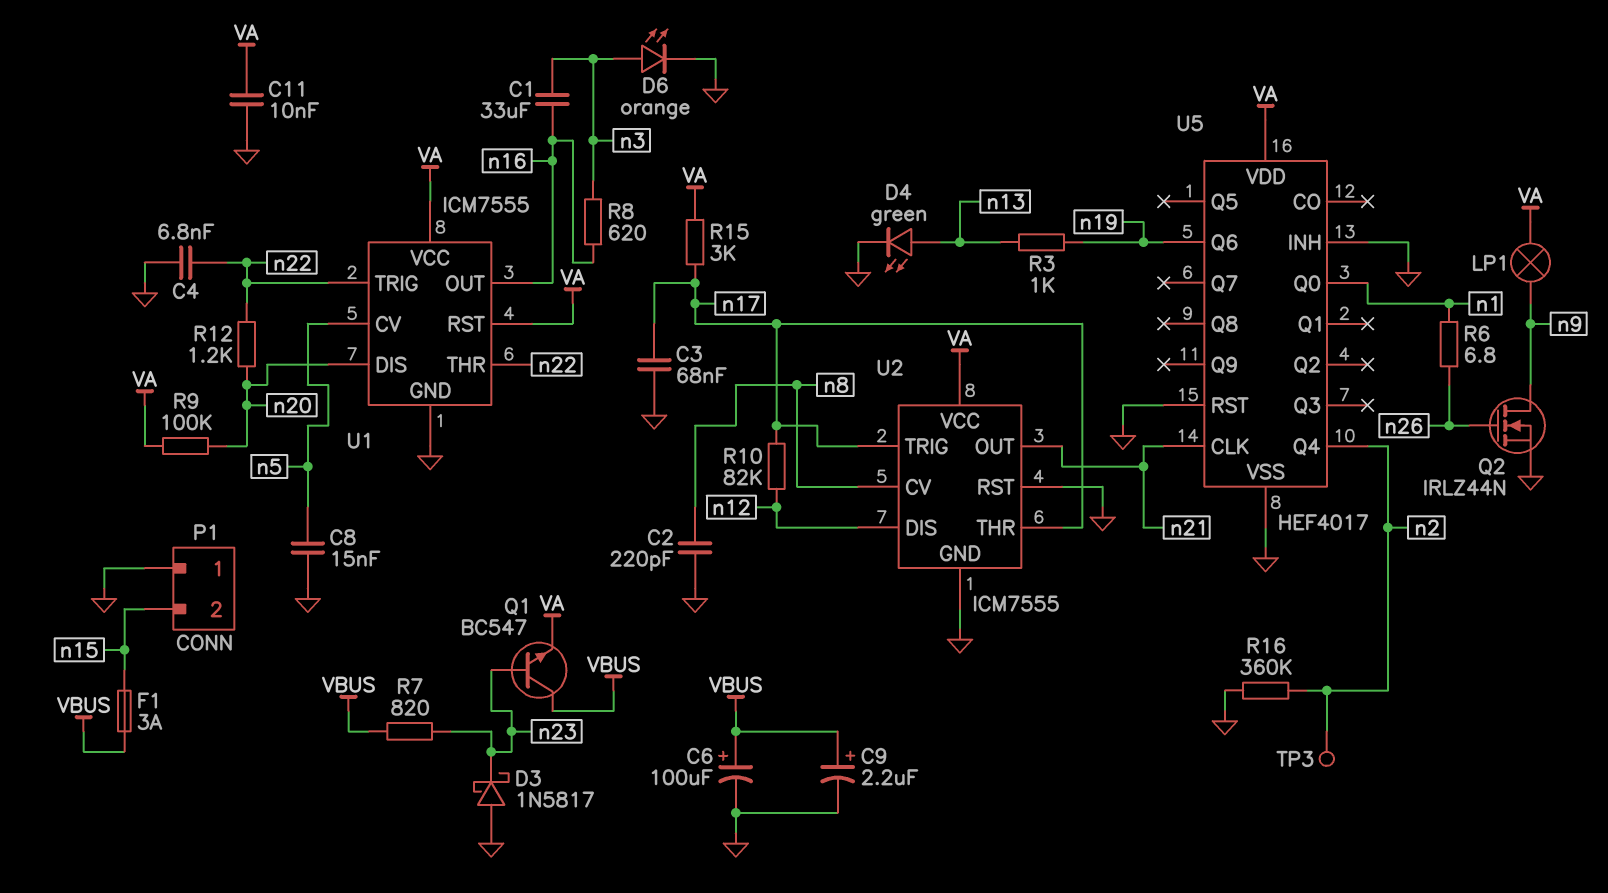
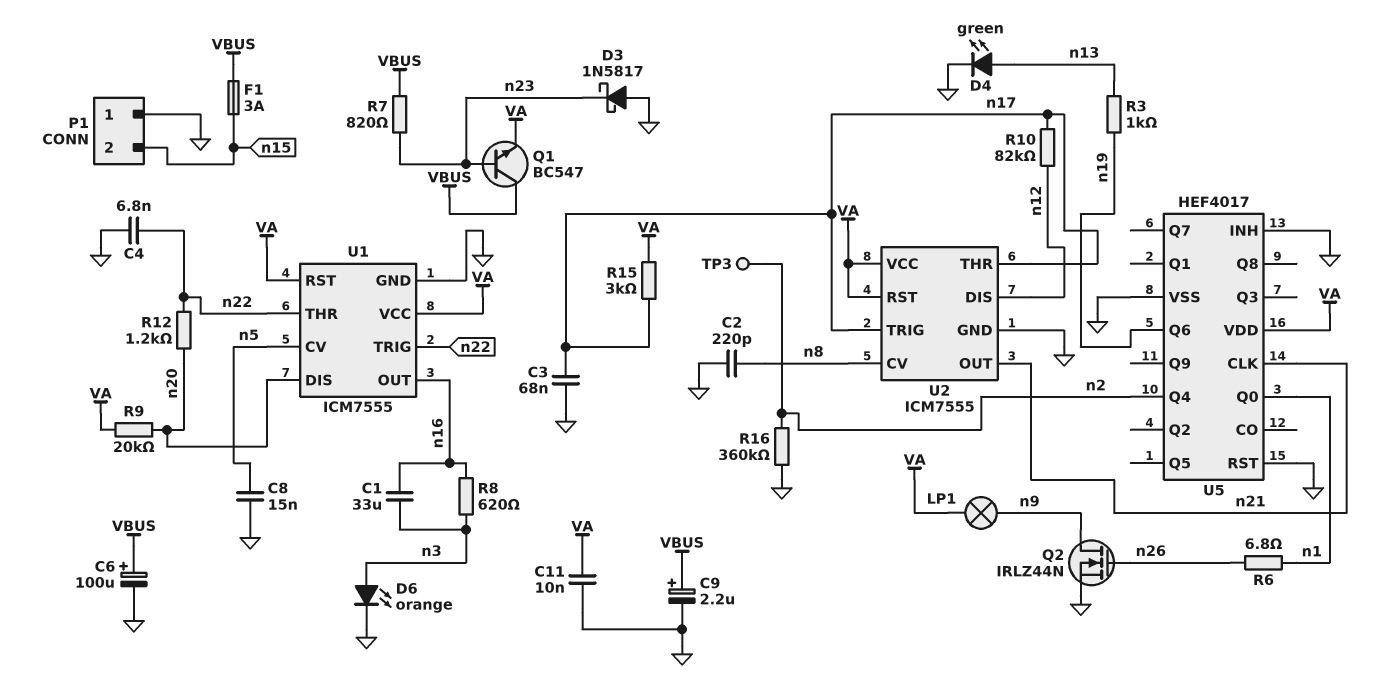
R9: 100k (VA, n20) -> 20k (VA, n20)
U2 pin RST: GND -> VA

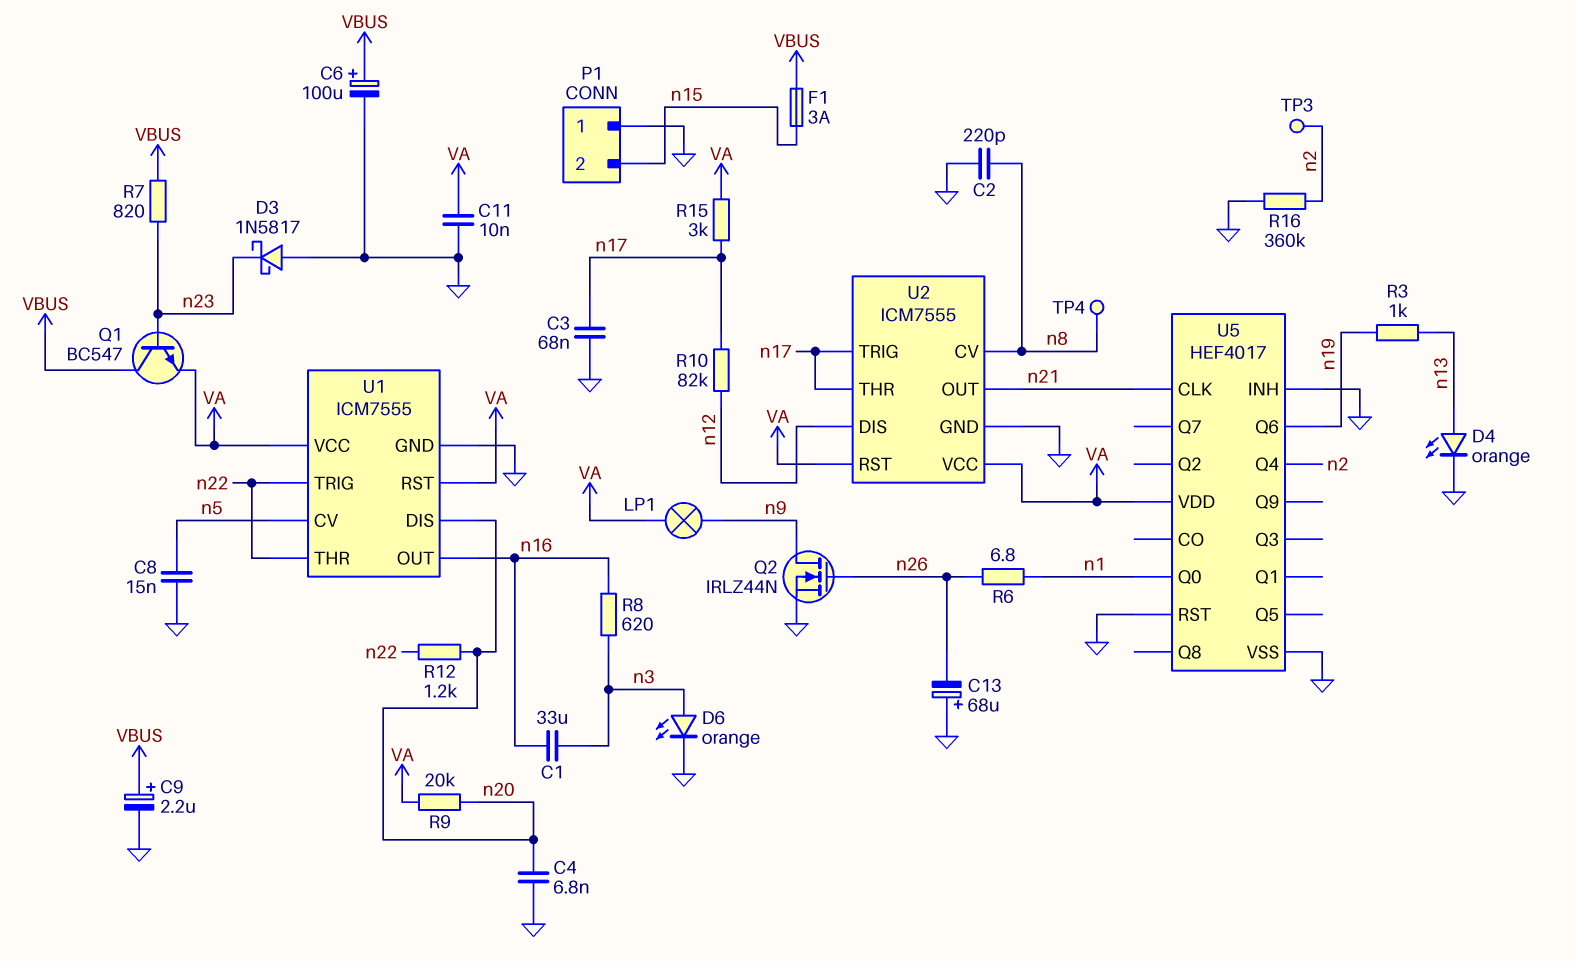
C4: 6.8nF (GND, n22) -> 6.8nF (GND, n20)
C13: none -> 68uF (plus GND, minus n26)
D4: LED green (A n13, K GND) -> LED orange (A n13, K GND)
TP4: none -> test point (n8)

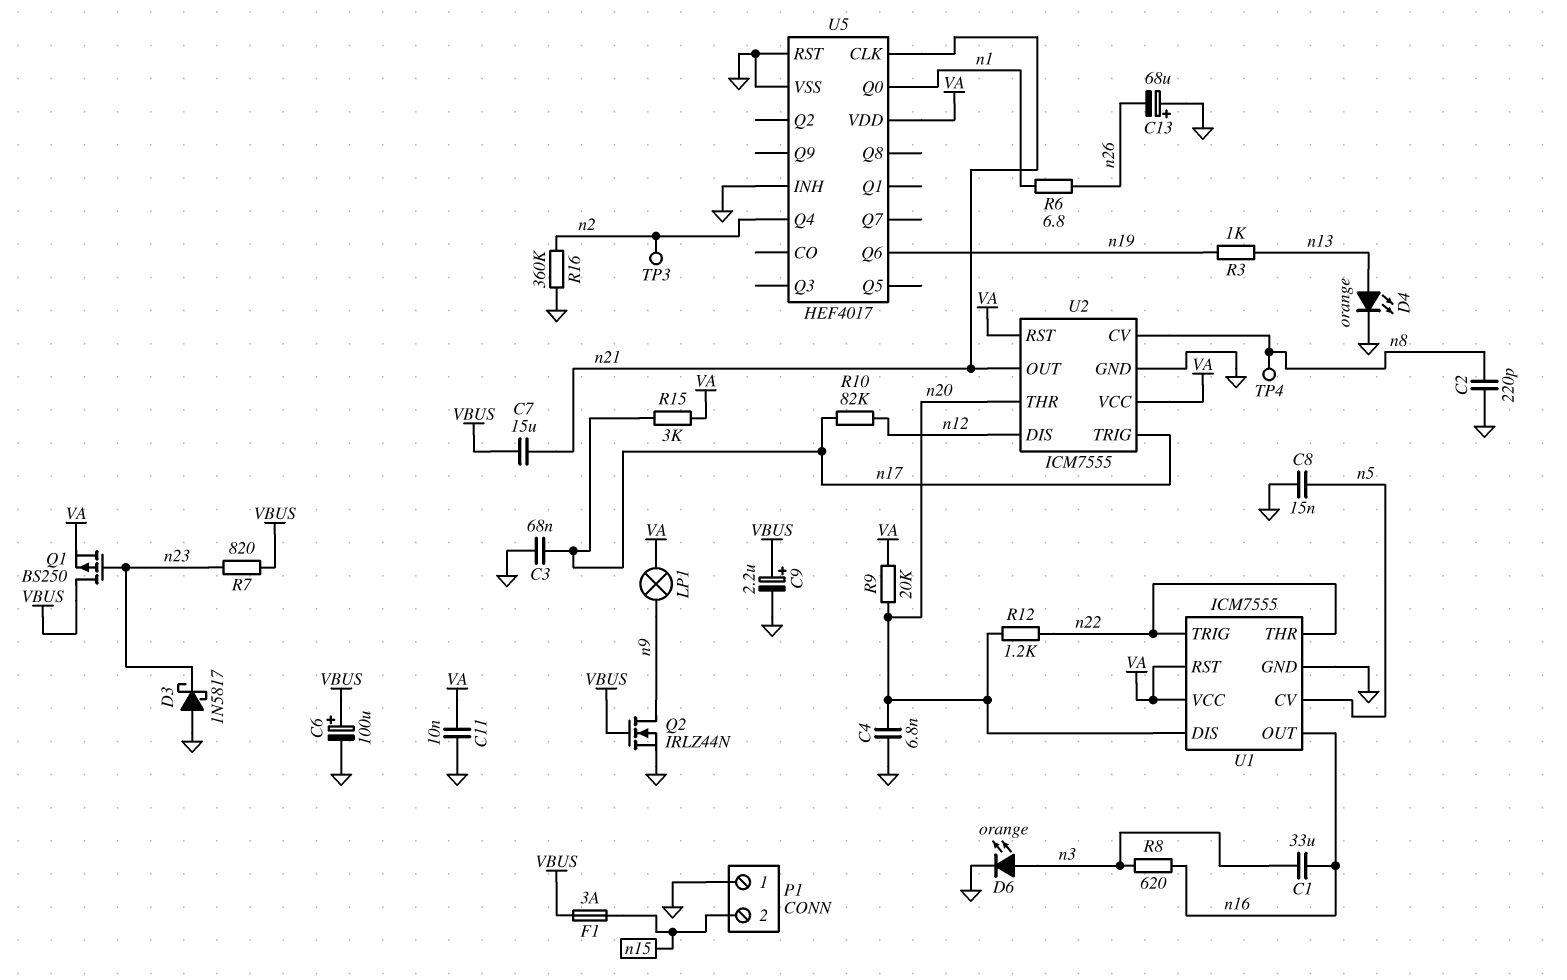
C7: none -> 15uF (VBUS, n21)
Q1: NPN BC547 (B n23, C VBUS, E VA) -> PMOS BS250 (G n23, D VBUS, S VA)
Q2: NMOS IRLZ44N (G n26, D n9, S GND) -> NMOS IRLZ44N (G VBUS, D n9, S GND)
U2 pin THR: n17 -> n20

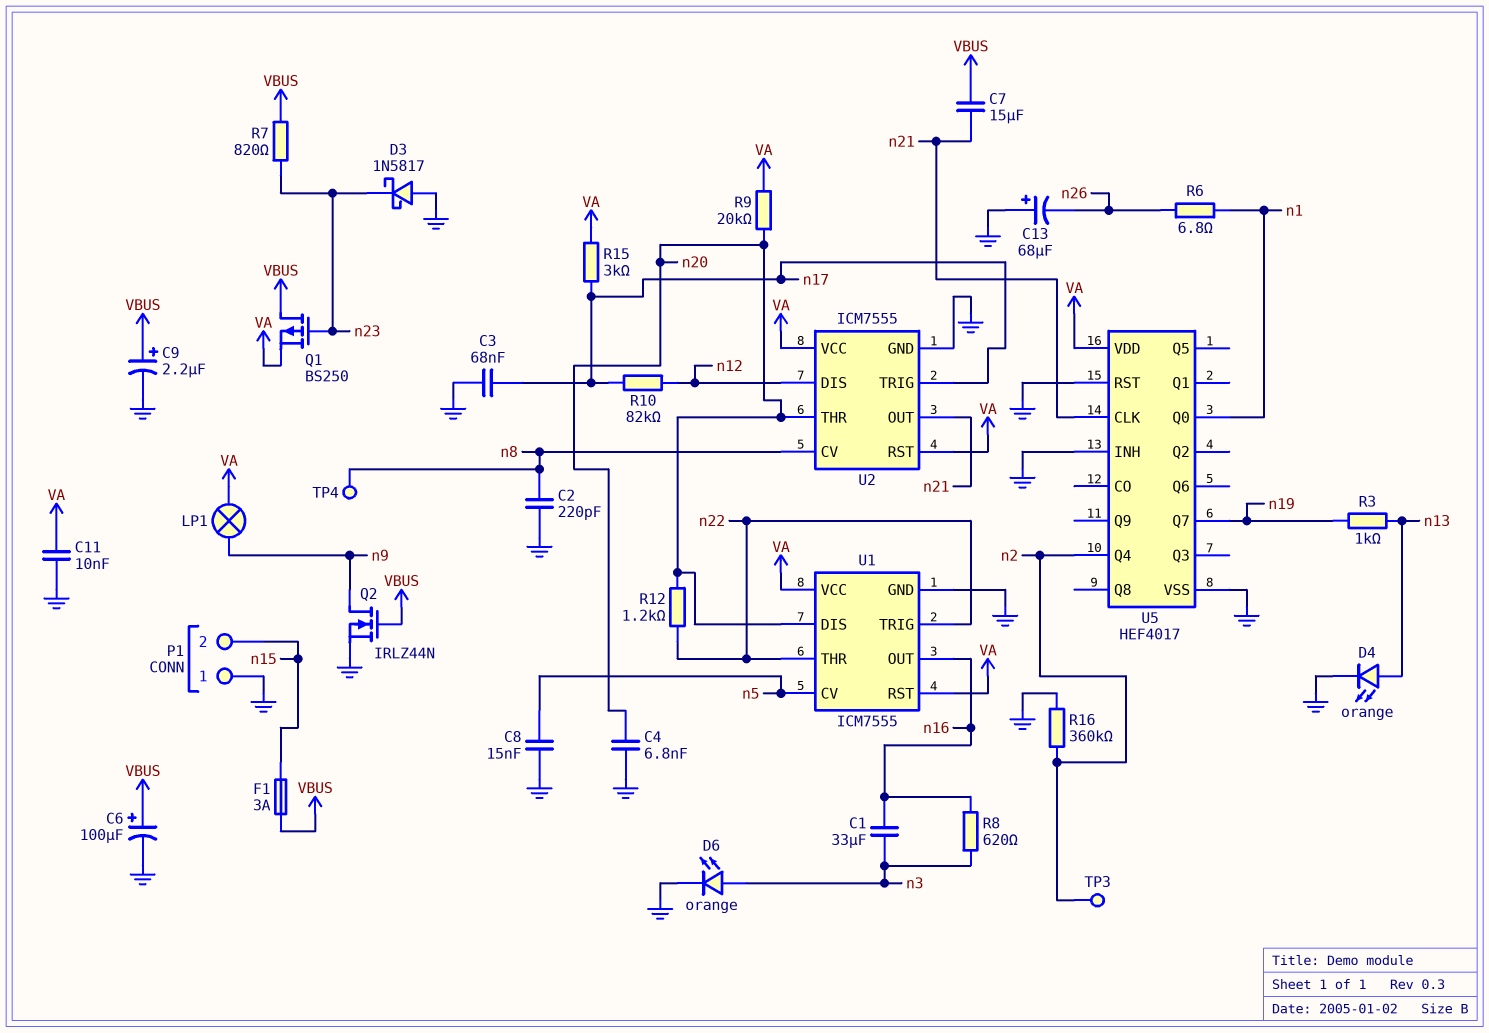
U5 pin Q6: n19 -> none
U5 pin Q7: none -> n19

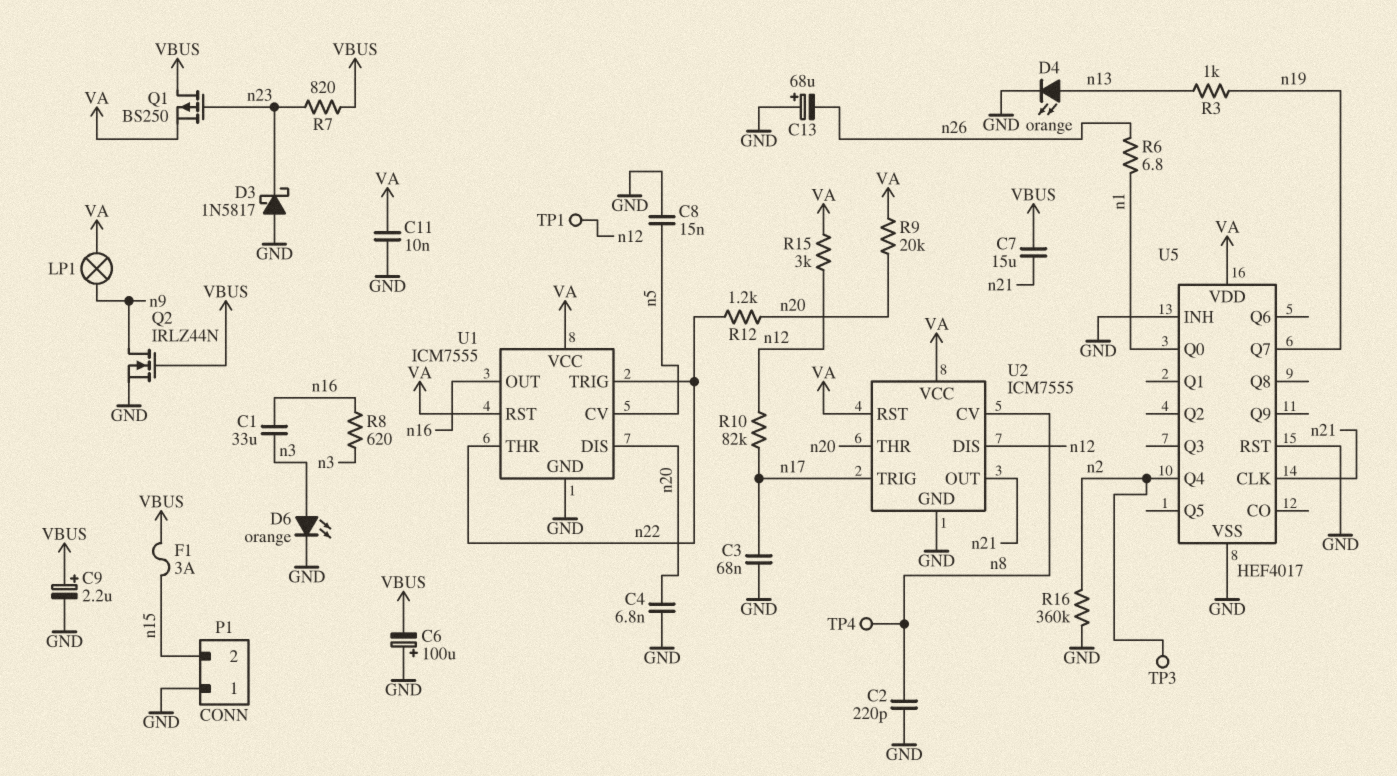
C6: 100uF (plus VBUS, minus GND) -> 100uF (plus GND, minus VBUS)
R15: 3k (VA, n17) -> 3k (VA, n12)
TP1: none -> test point (n12)

